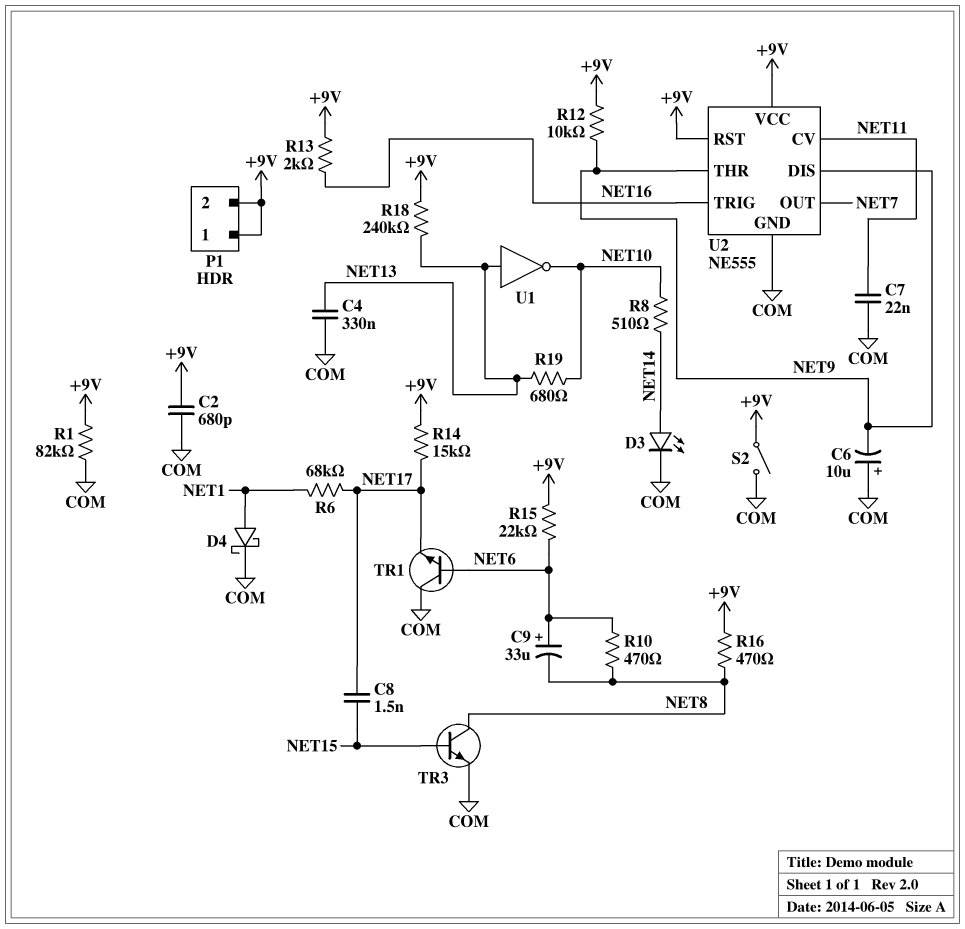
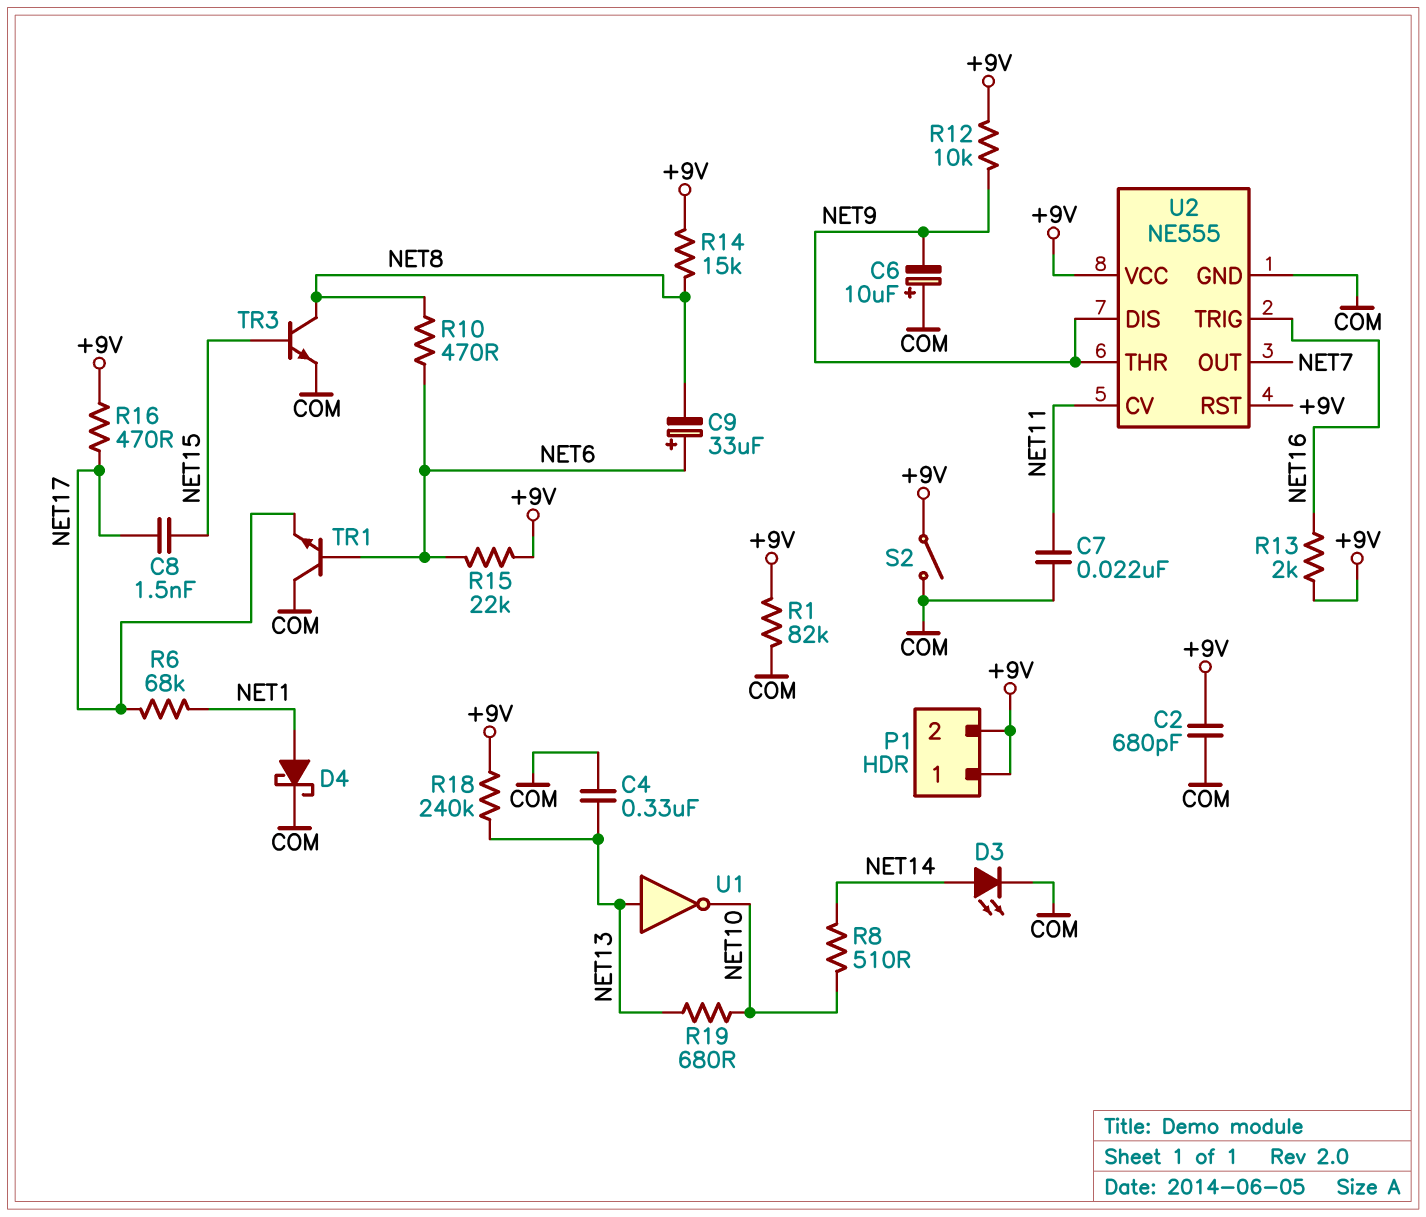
R14: 15k (+9V, NET17) -> 15k (+9V, NET8)
R16: 470 (+9V, NET8) -> 470 (+9V, NET17)

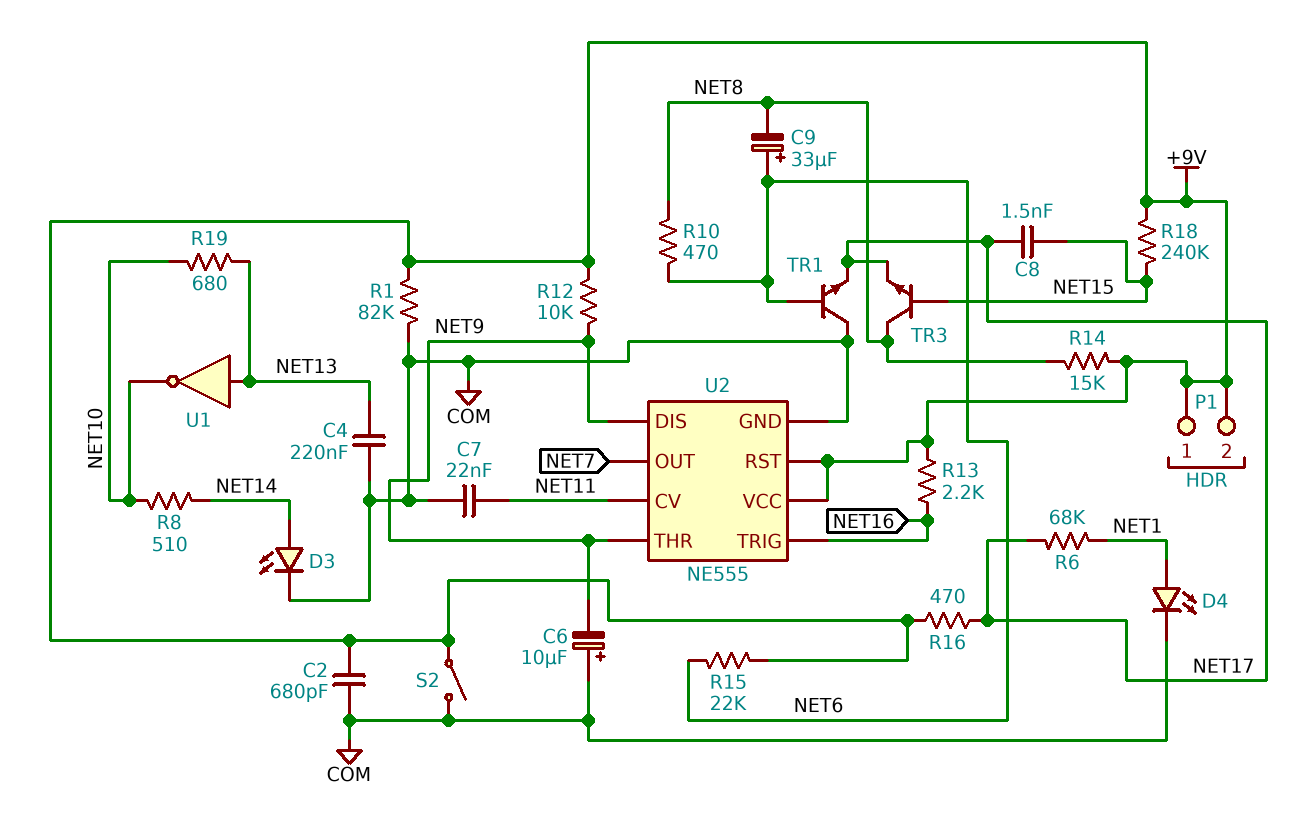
C4: 330nF (COM, NET13) -> 220nF (COM, NET13)
D4: schottky (A NET1, K COM) -> LED (A NET1, K COM)
R13: 2k (+9V, NET16) -> 2.2k (+9V, NET16)
R18: 240k (+9V, NET13) -> 240k (+9V, NET15)
TR3: NPN (B NET15, C NET8, E COM) -> NPN (B NET15, C NET8, E NET17)

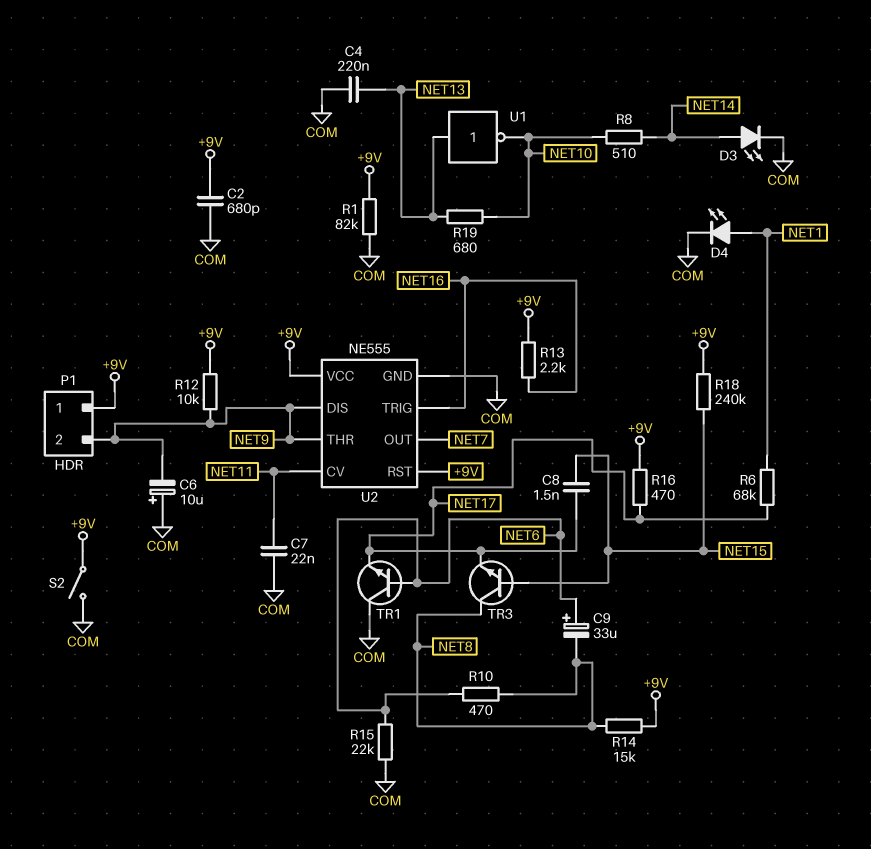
P1 pin 2: +9V -> NET9
R15: 22k (+9V, NET6) -> 22k (COM, NET6)

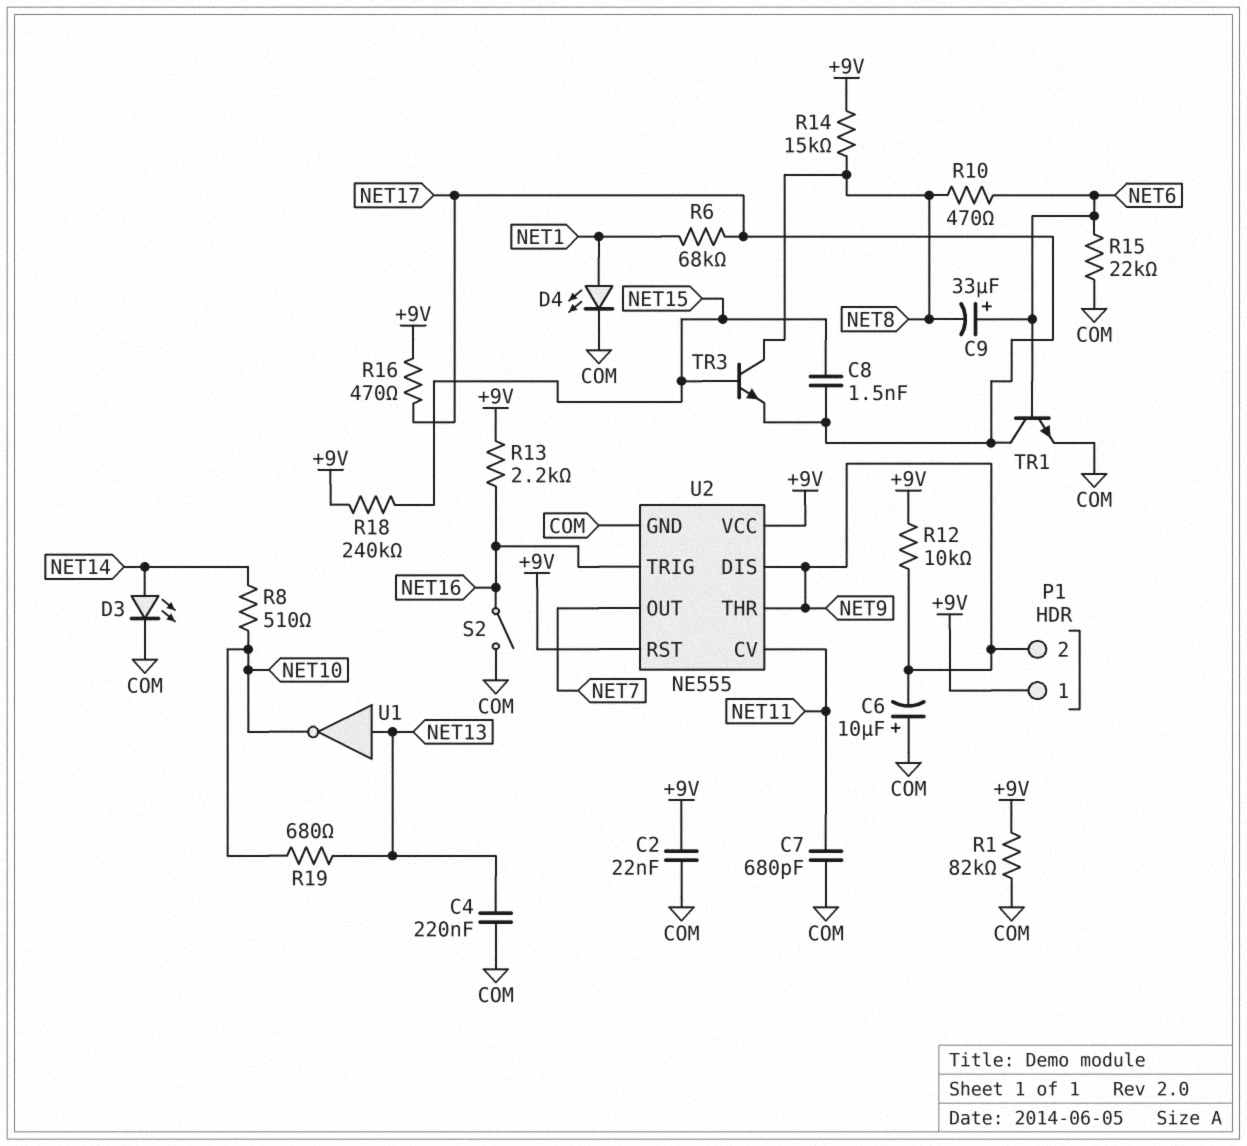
C2: 680pF (+9V, COM) -> 22nF (+9V, COM)
C7: 22nF (COM, NET11) -> 680pF (COM, NET11)
S2: switch (+9V, COM) -> switch (COM, NET16)
TR1: NPN (B NET6, C COM, E NET17) -> NPN (B NET6, C NET17, E COM)

